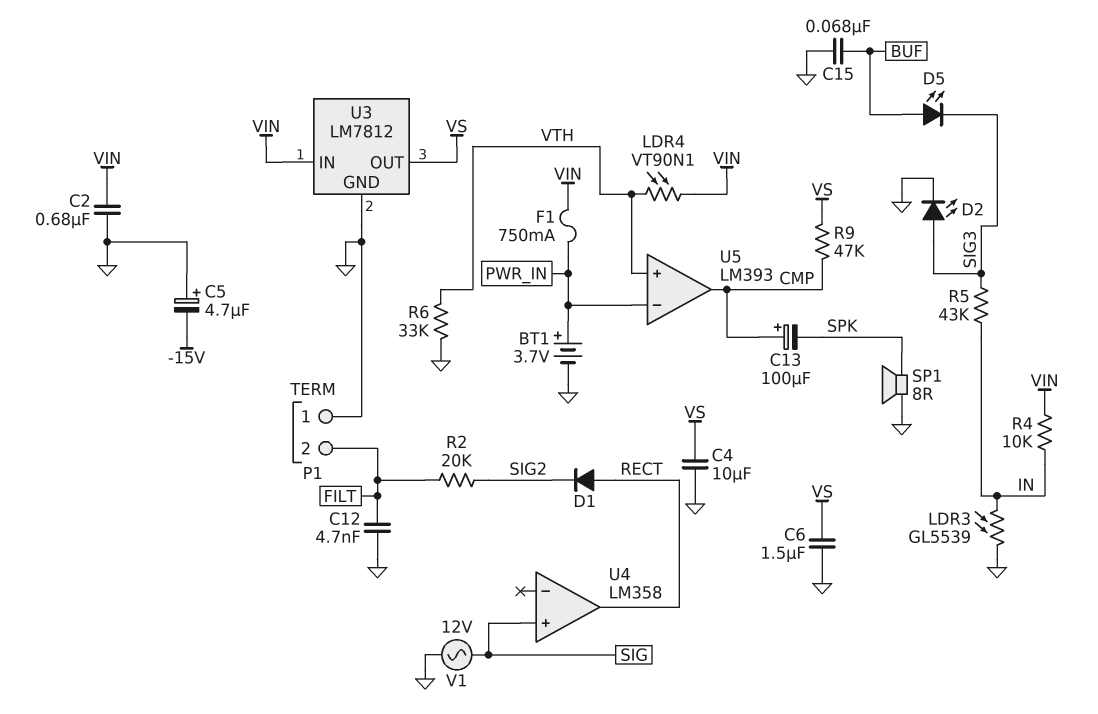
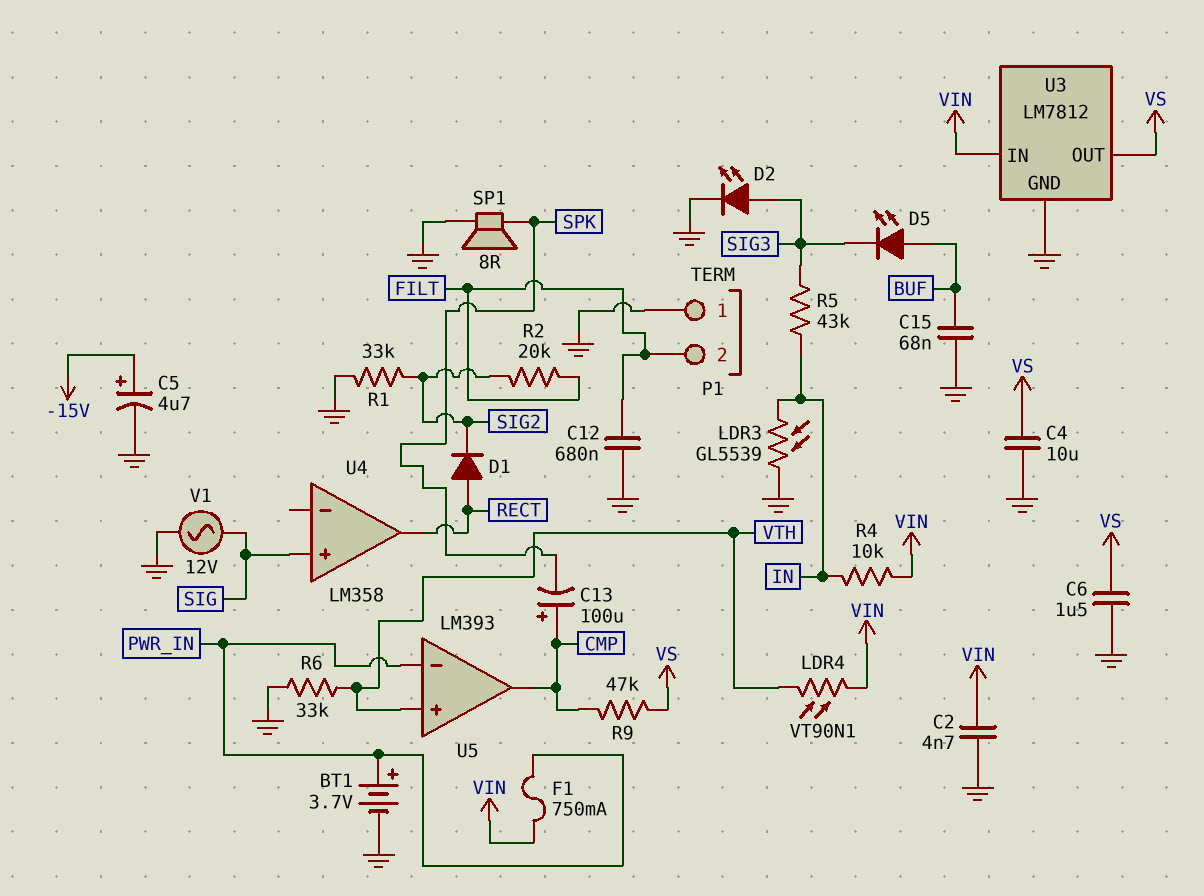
C2: 680nF (GND, VIN) -> 4.7nF (GND, VIN)
C5: 4.7uF (plus GND, minus -15V) -> 4.7uF (plus -15V, minus GND)
C12: 4.7nF (FILT, GND) -> 680nF (FILT, GND)
R1: none -> 33k (GND, SIG2)

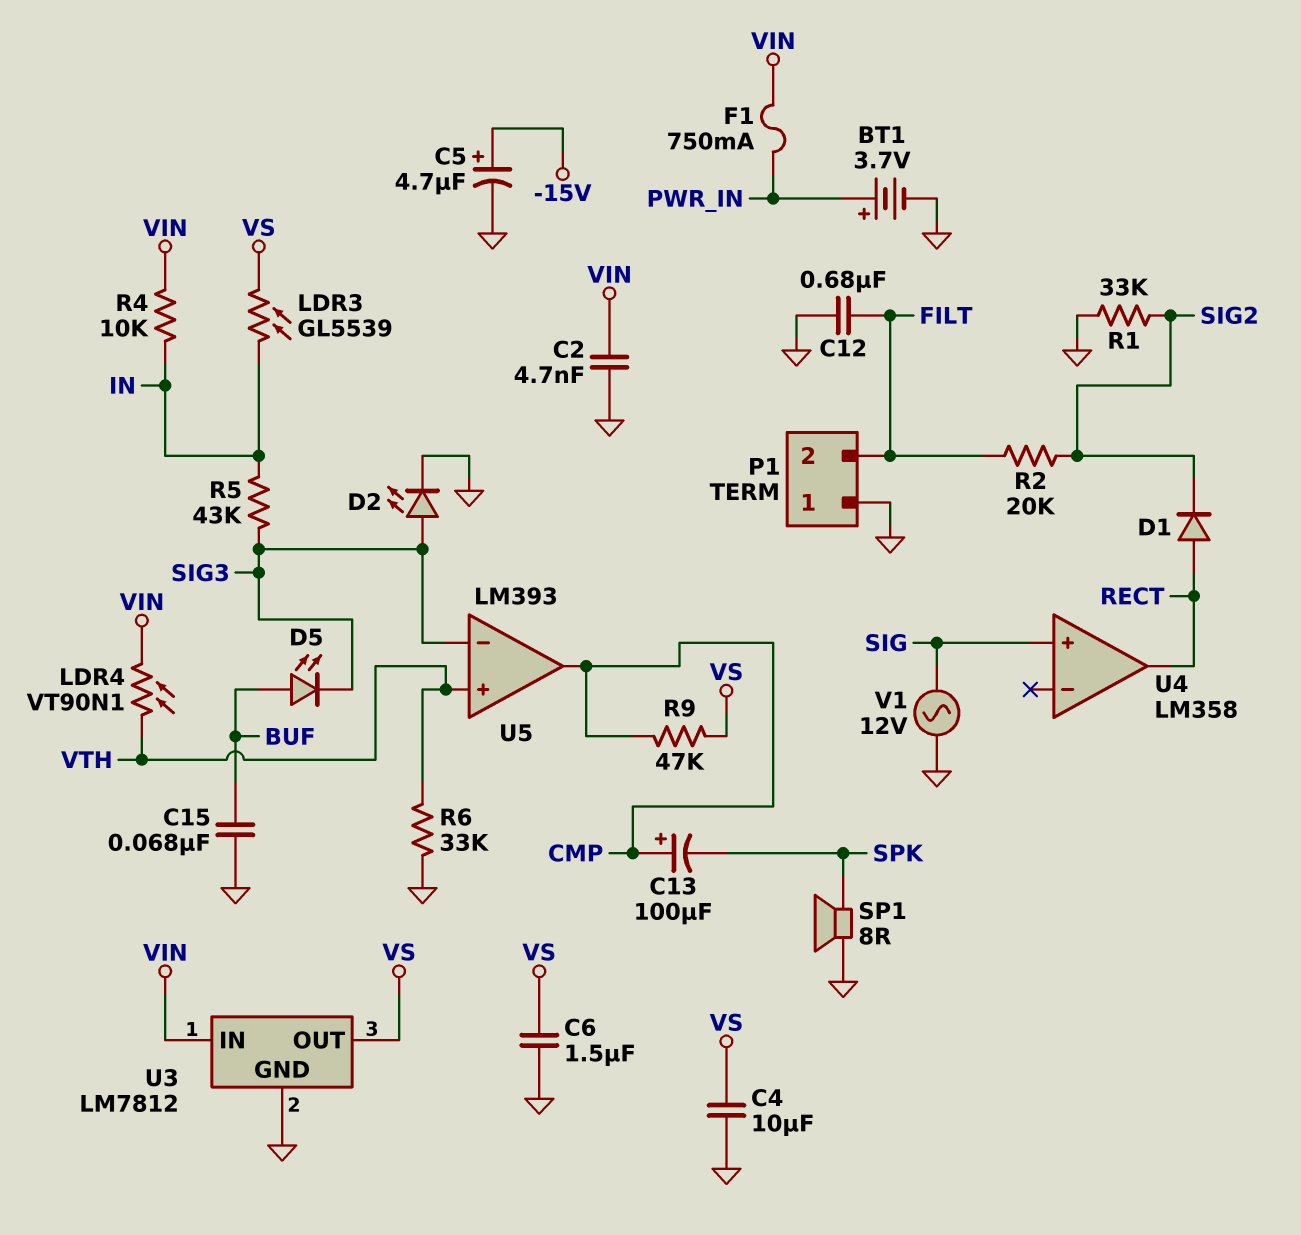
LDR3: GL5539 (GND, IN) -> GL5539 (IN, VS)
U5 pin in-: PWR_IN -> SIG3

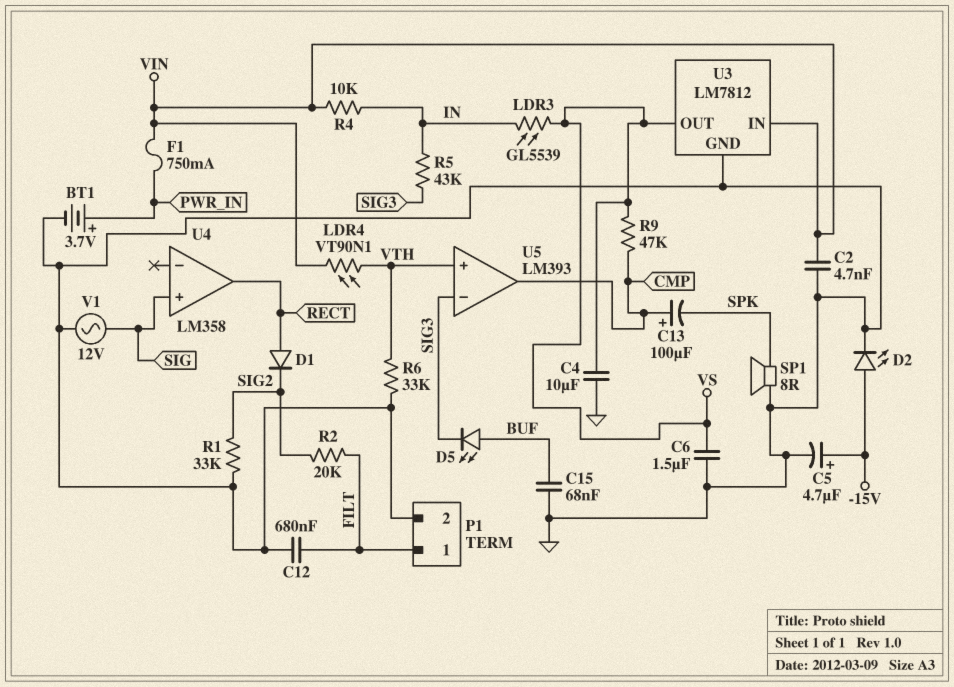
D2: LED (A SIG3, K GND) -> LED (A -15V, K GND)
P1 pin 1: GND -> FILT
P1 pin 2: FILT -> GND

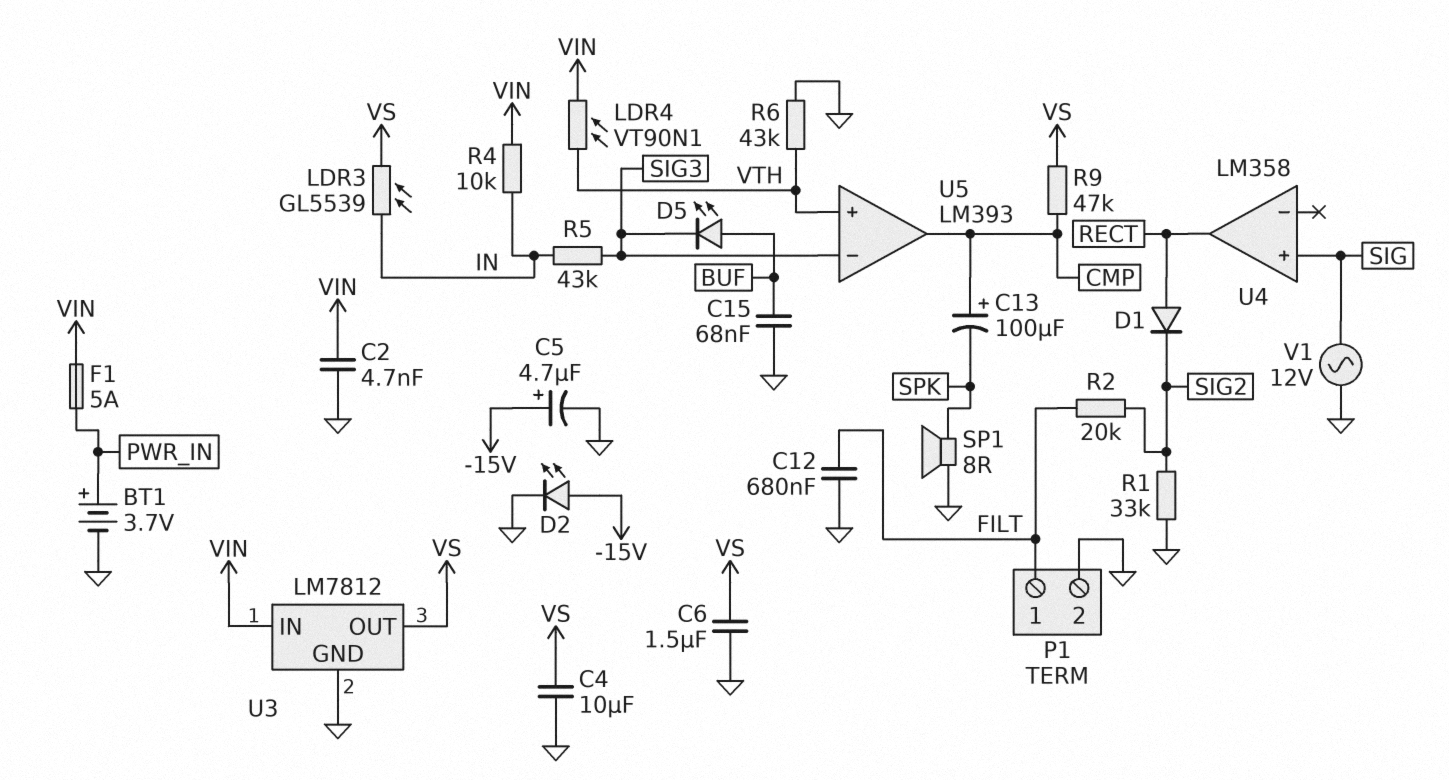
F1: 750mA (PWR_IN, VIN) -> 5A (PWR_IN, VIN)
R6: 33k (GND, VTH) -> 43k (GND, VTH)

